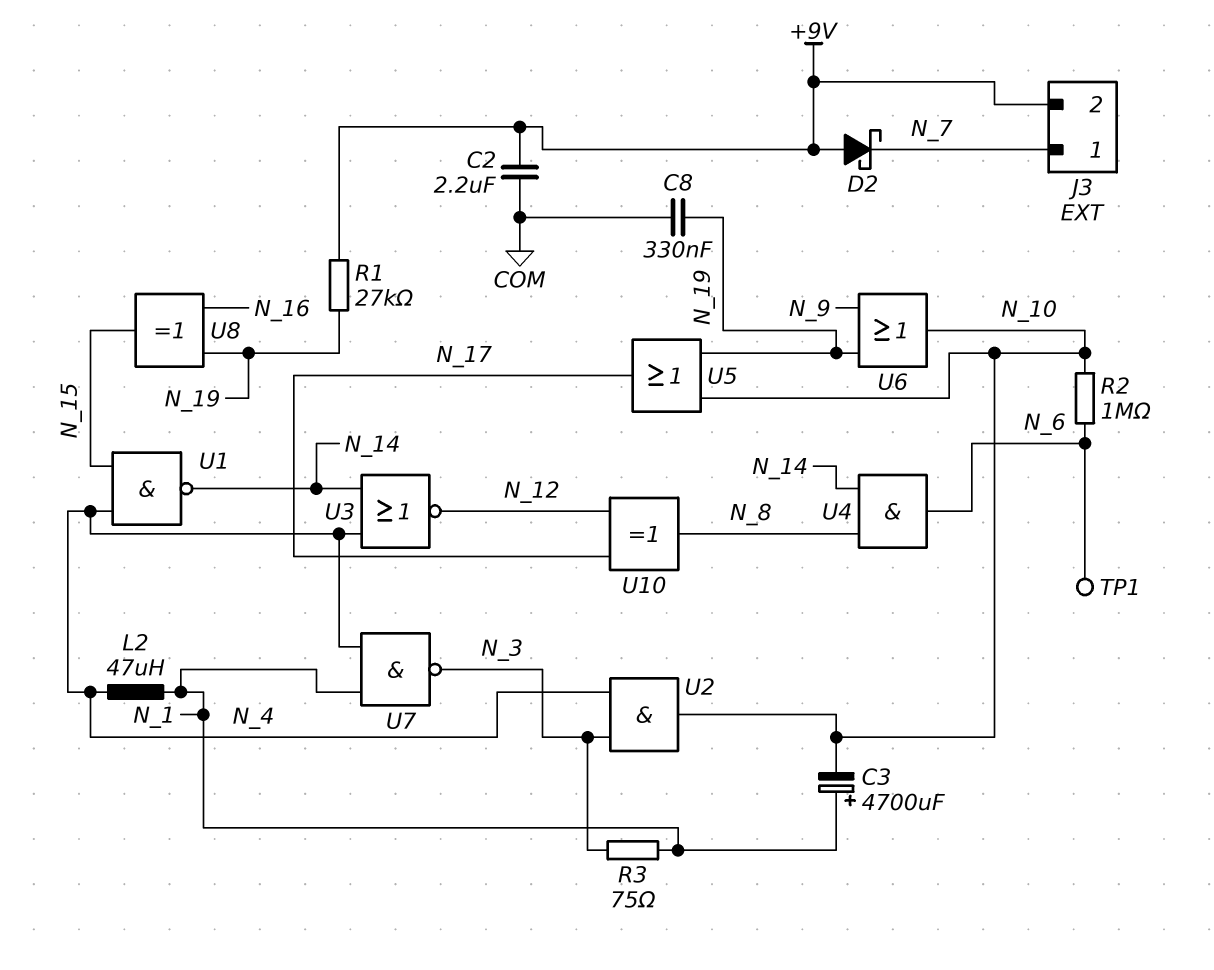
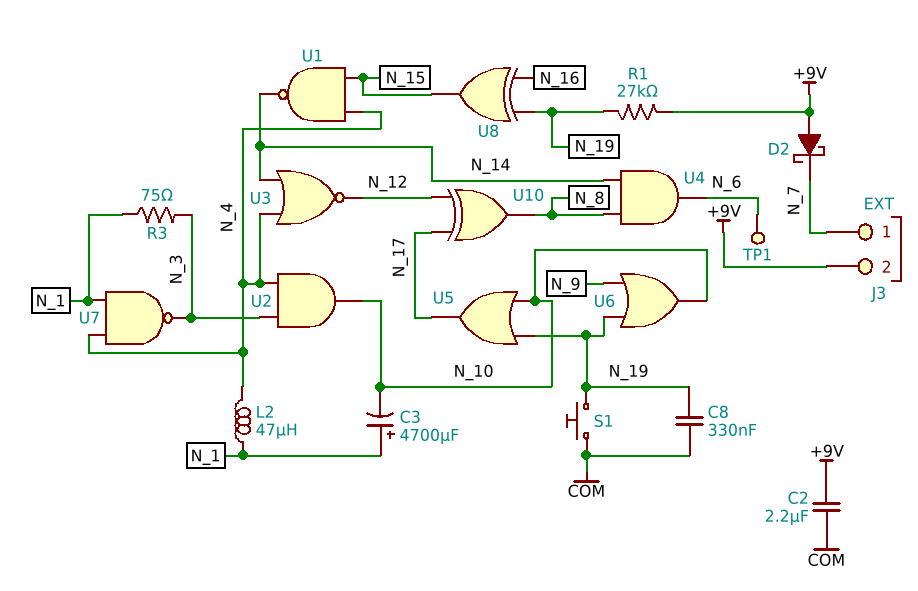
R2: 1M (N_6, N_10) -> none
S1: none -> button (COM, N_19)

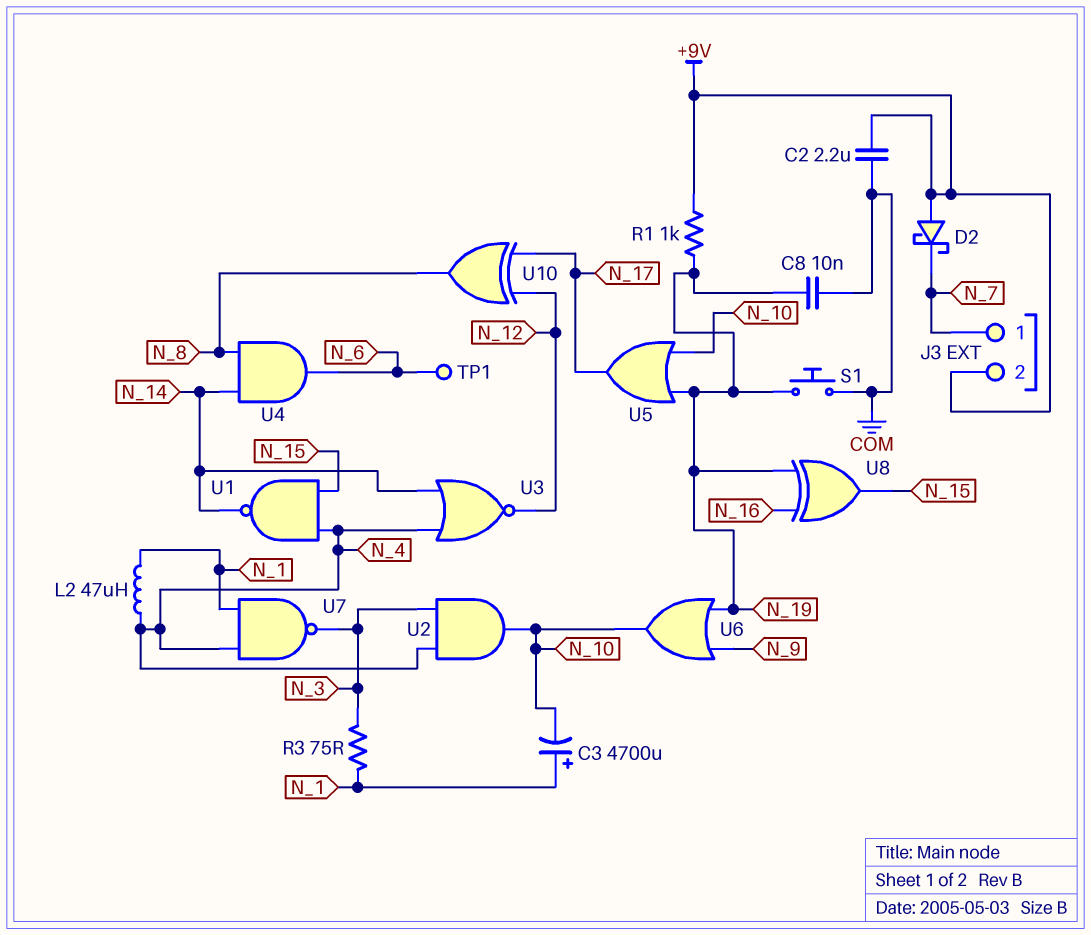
C8: 330nF (COM, N_19) -> 10nF (COM, N_19)
R1: 27k (+9V, N_19) -> 1k (+9V, N_19)

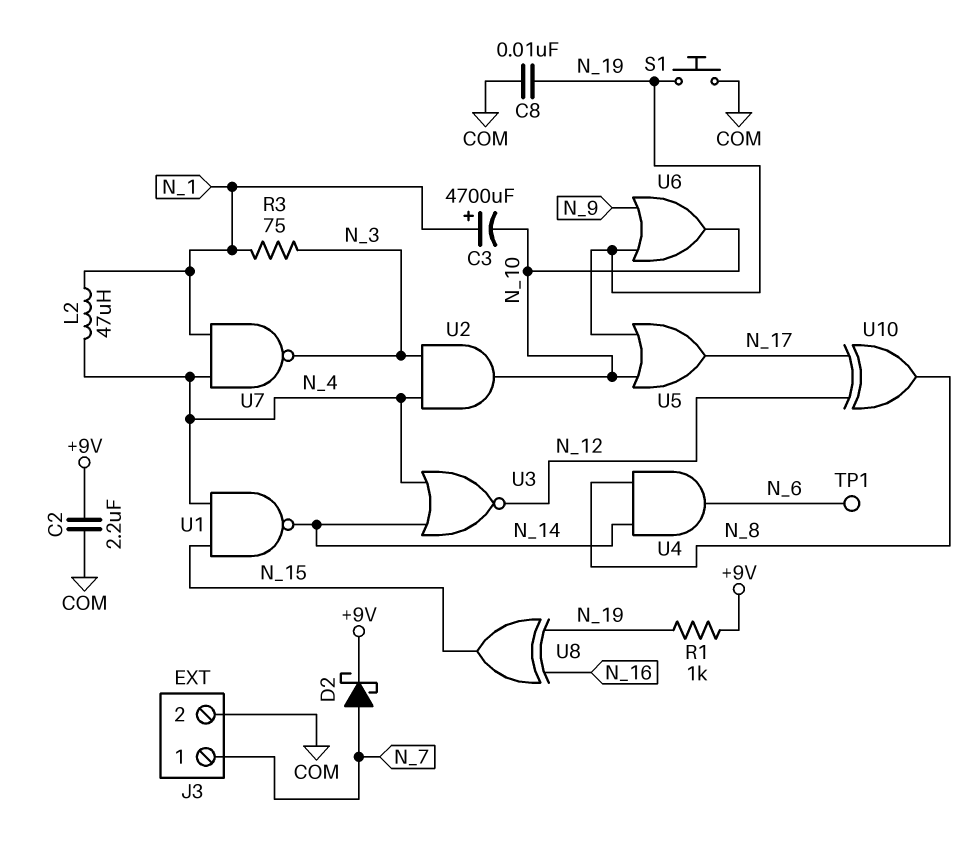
D2: schottky (A +9V, K N_7) -> schottky (A N_7, K +9V)
J3 pin 2: +9V -> COM

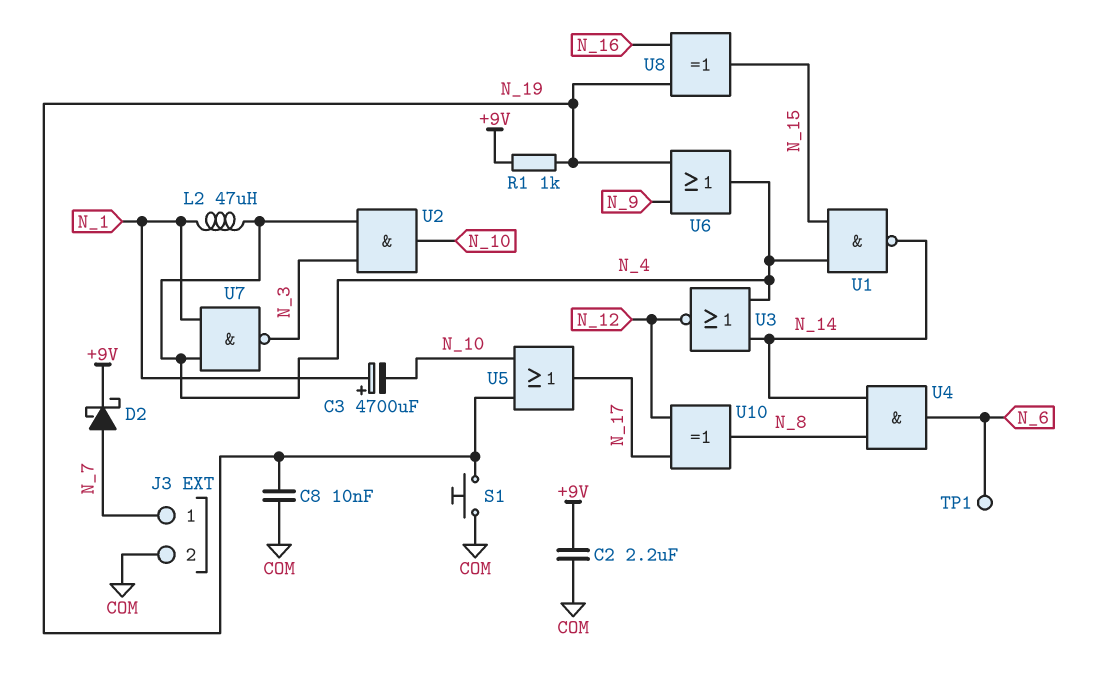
R3: 75 (N_1, N_3) -> none
U6: OR (in N_9, in N_19, out N_10) -> OR (in N_9, in N_19, out N_4)

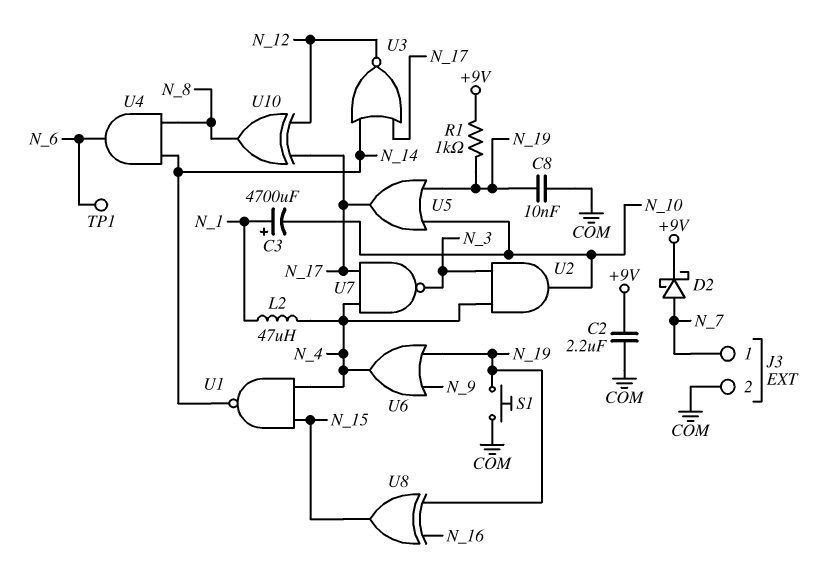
U3: NOR (in N_4, in N_14, out N_12) -> NOR (in N_14, in N_17, out N_12)
U7: NAND (in N_1, in N_4, out N_3) -> NAND (in N_4, in N_17, out N_3)

